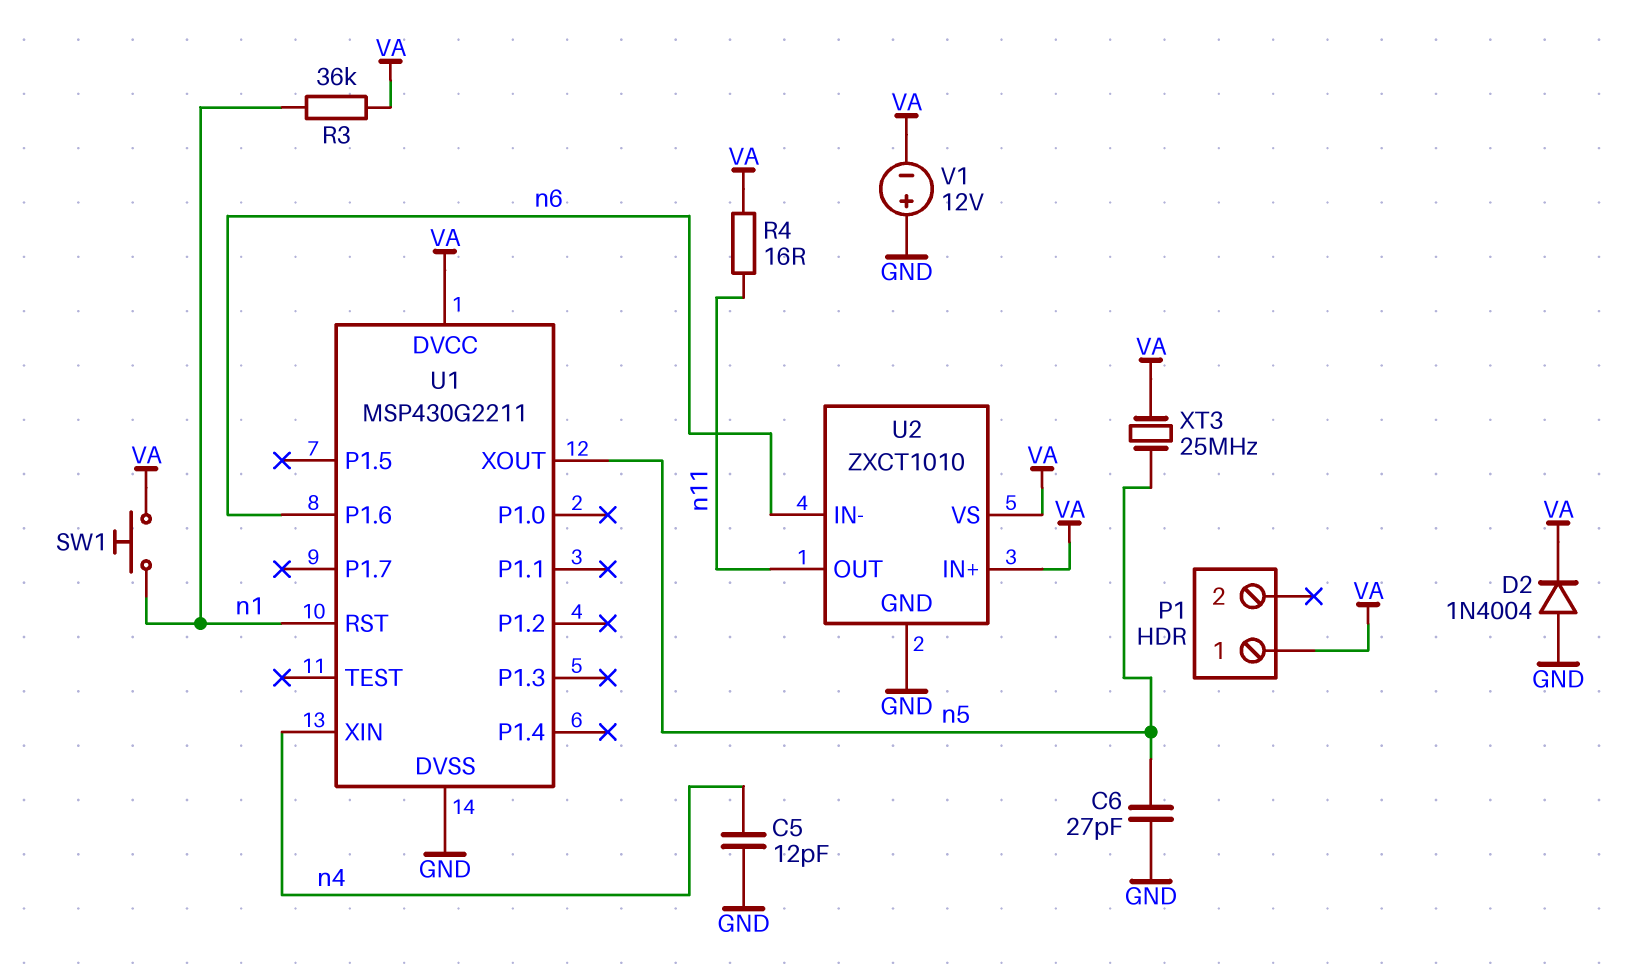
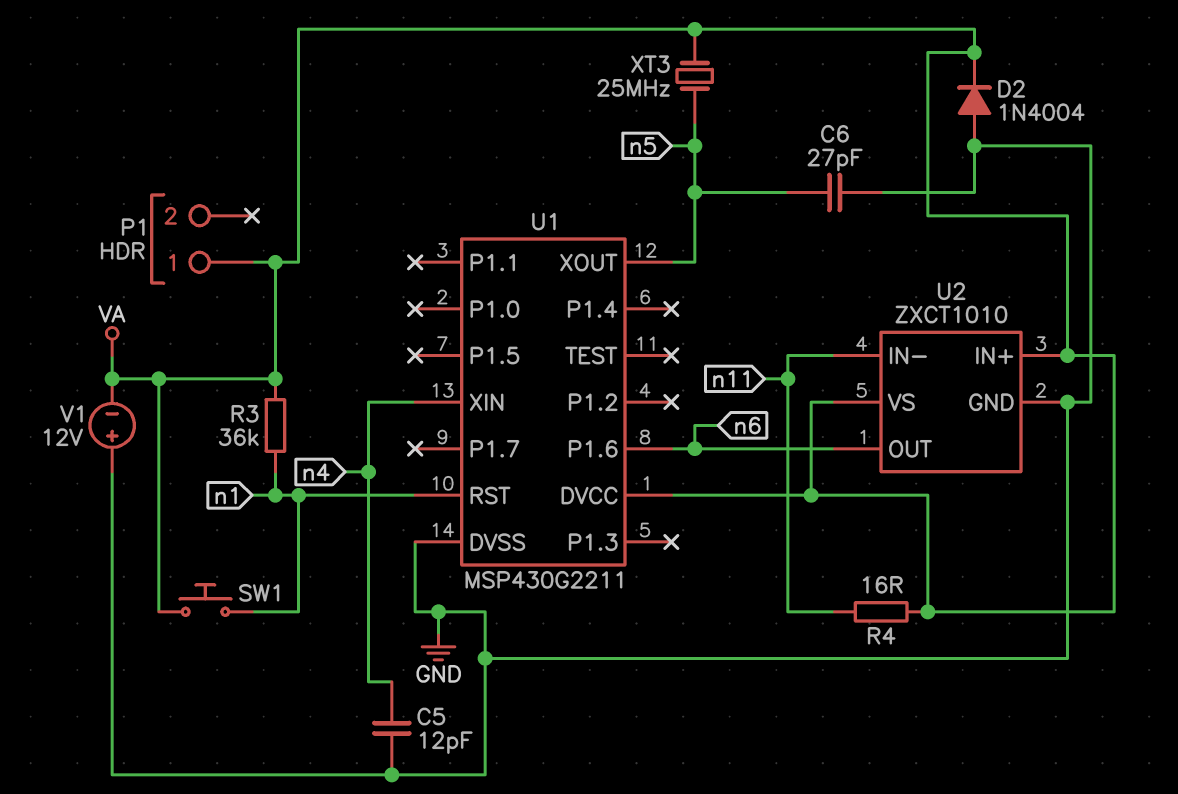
U2 pin IN-: n6 -> n11
U2 pin OUT: n11 -> n6

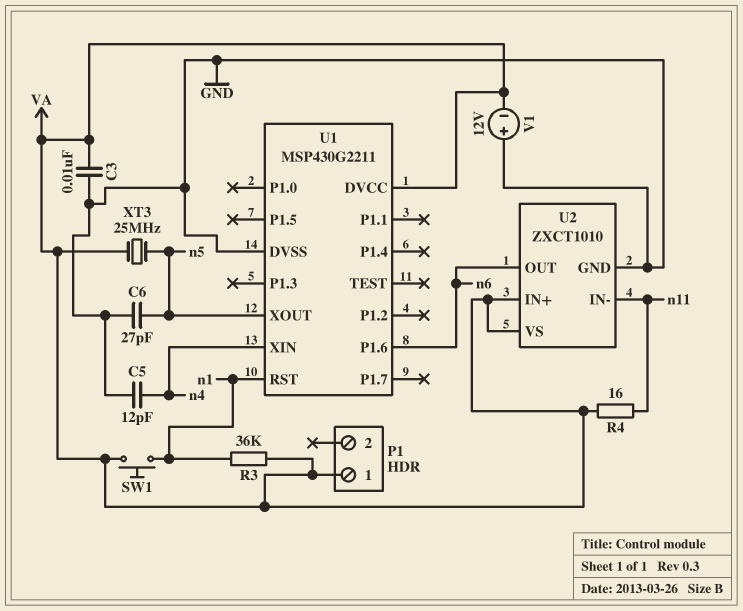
C3: none -> 10nF (GND, VA)
D2: diode 1N4004 (A GND, K VA) -> none

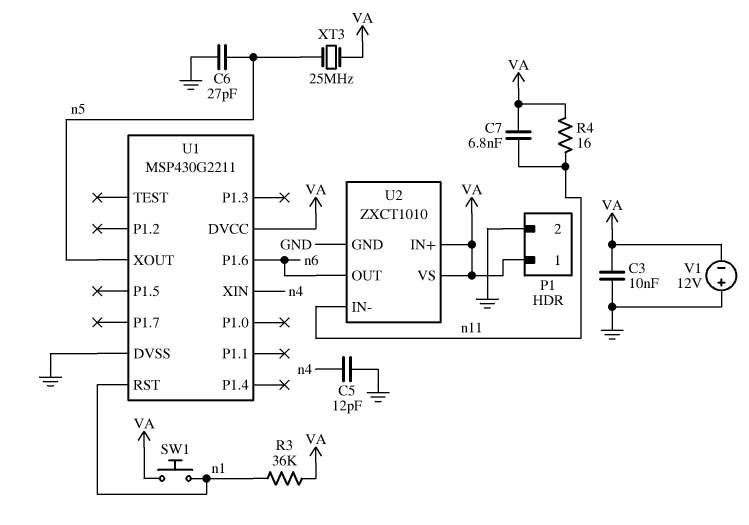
C7: none -> 6.8nF (VA, n11)
P1 pin 2: none -> GND

